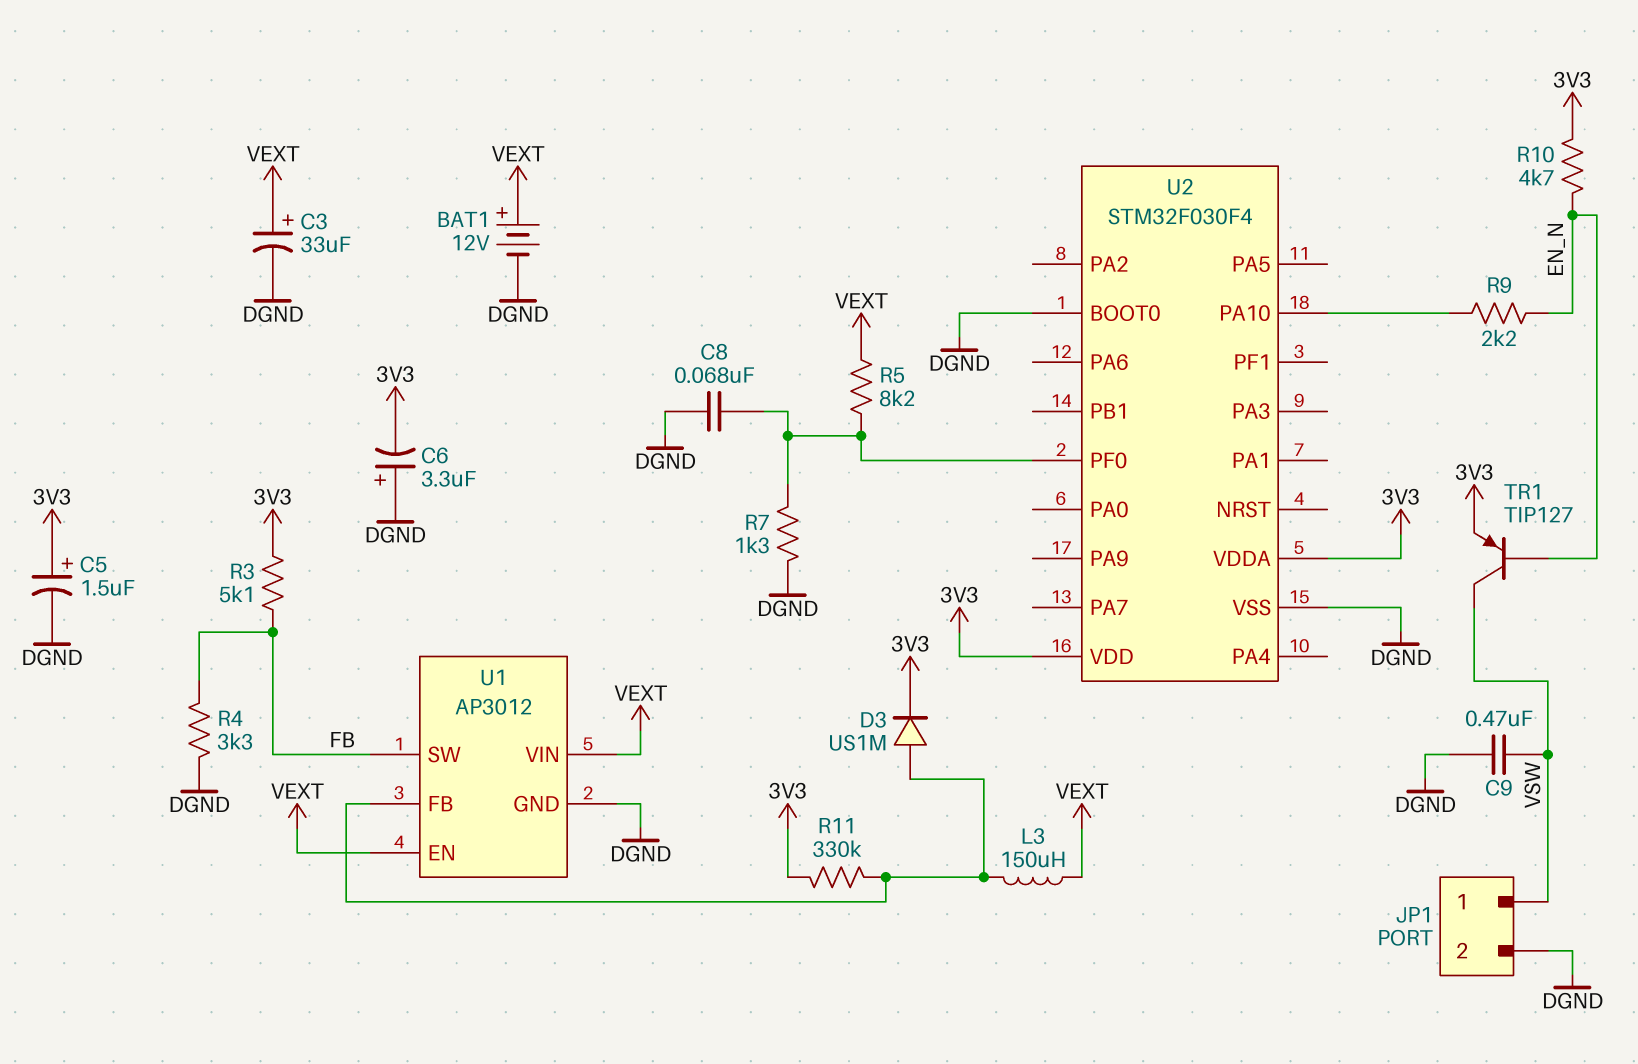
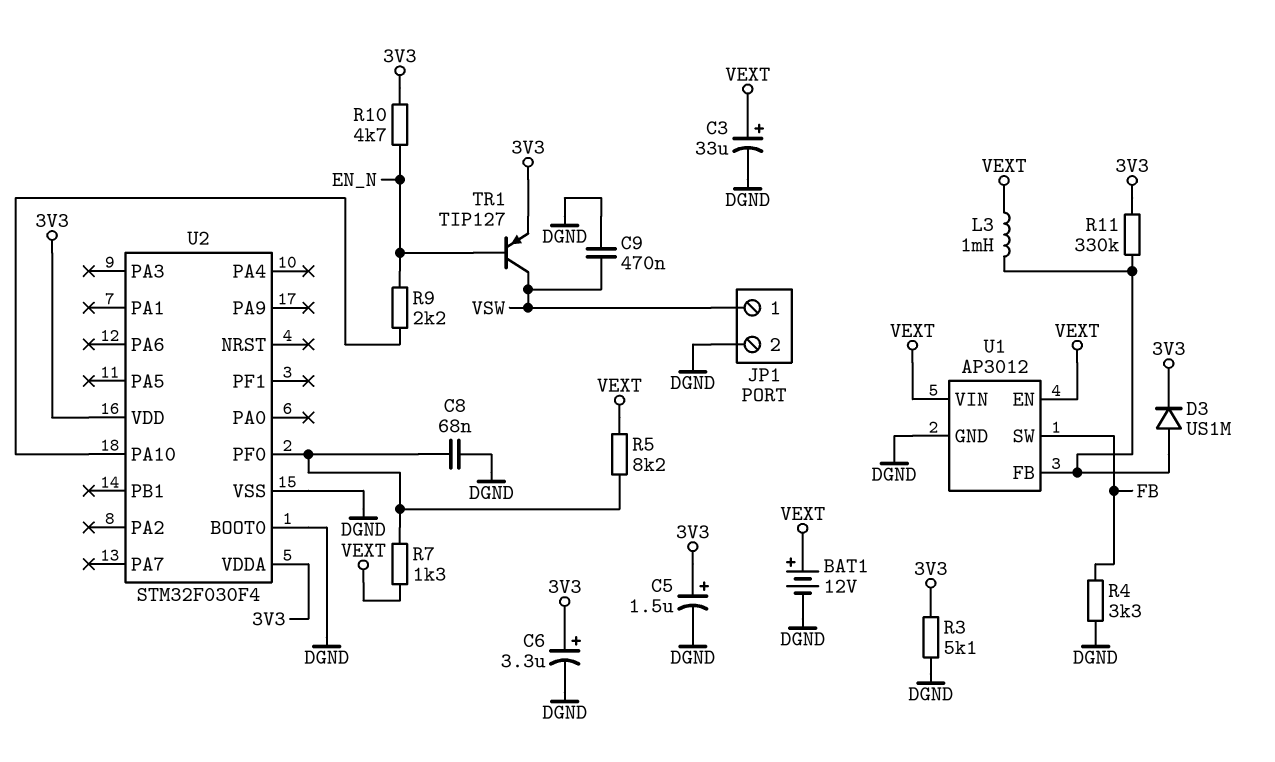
C6: 3.3uF (plus DGND, minus 3V3) -> 3.3uF (plus 3V3, minus DGND)
L3: 150uH (U1/FB, VEXT) -> 1mH (U1/FB, VEXT)
R3: 5.1k (3V3, FB) -> 5.1k (3V3, DGND)
R7: 1.3k (DGND, U2/PF0) -> 1.3k (U2/PF0, VEXT)

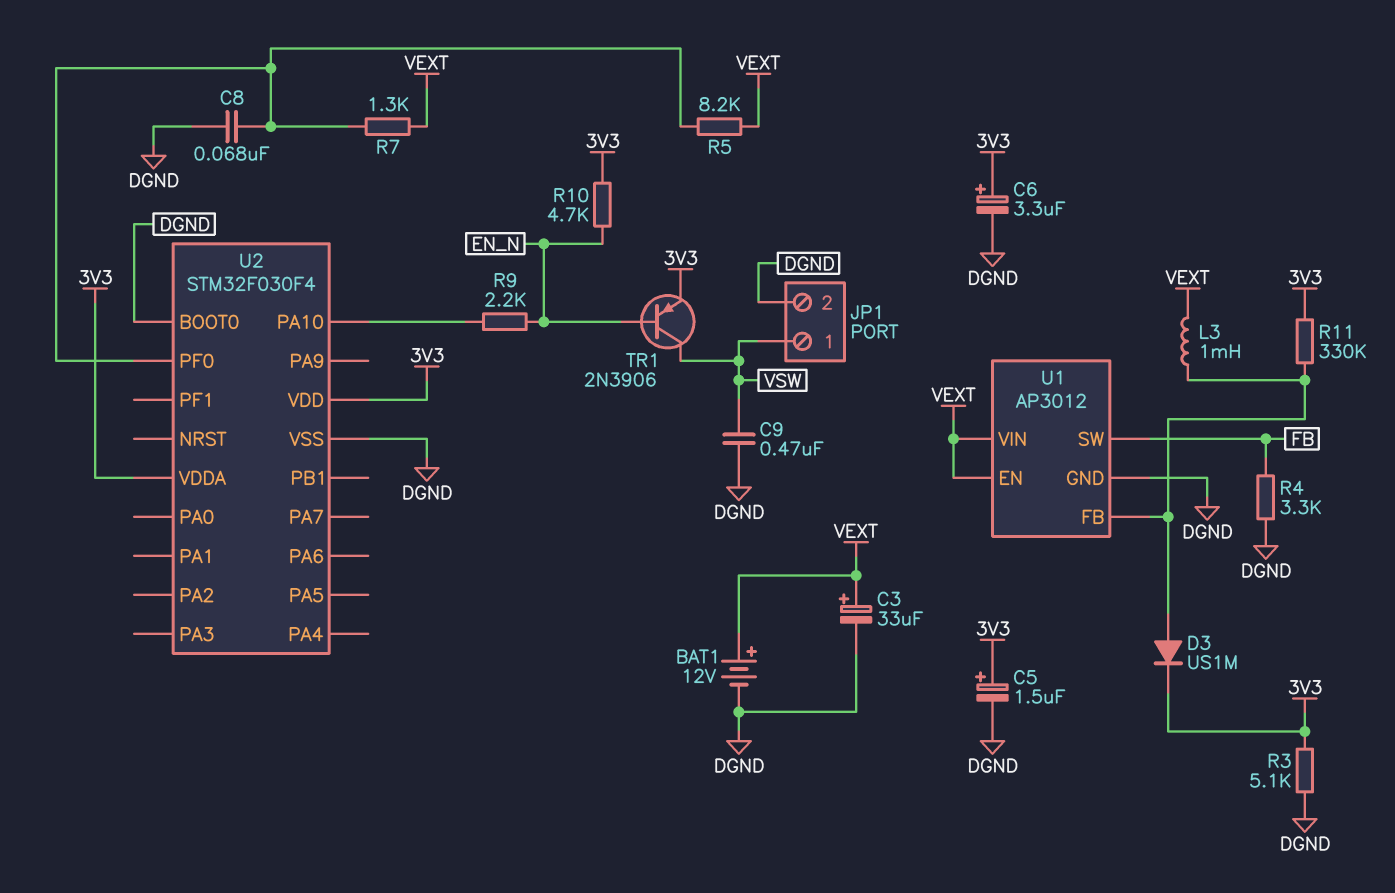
TR1: PNP TIP127 (B EN_N, C VSW, E 3V3) -> PNP 2N3906 (B EN_N, C VSW, E 3V3)

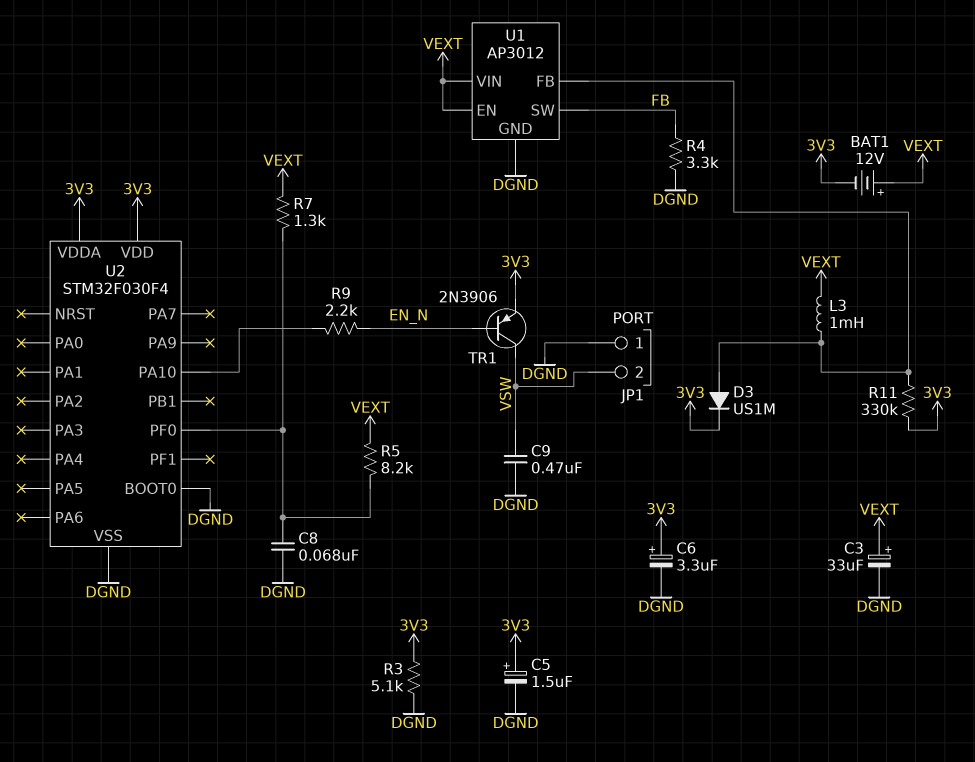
BAT1: 12V (plus VEXT, minus DGND) -> 12V (plus VEXT, minus 3V3)
JP1 pin 1: VSW -> DGND
JP1 pin 2: DGND -> VSW
R10: 4.7k (3V3, EN_N) -> none

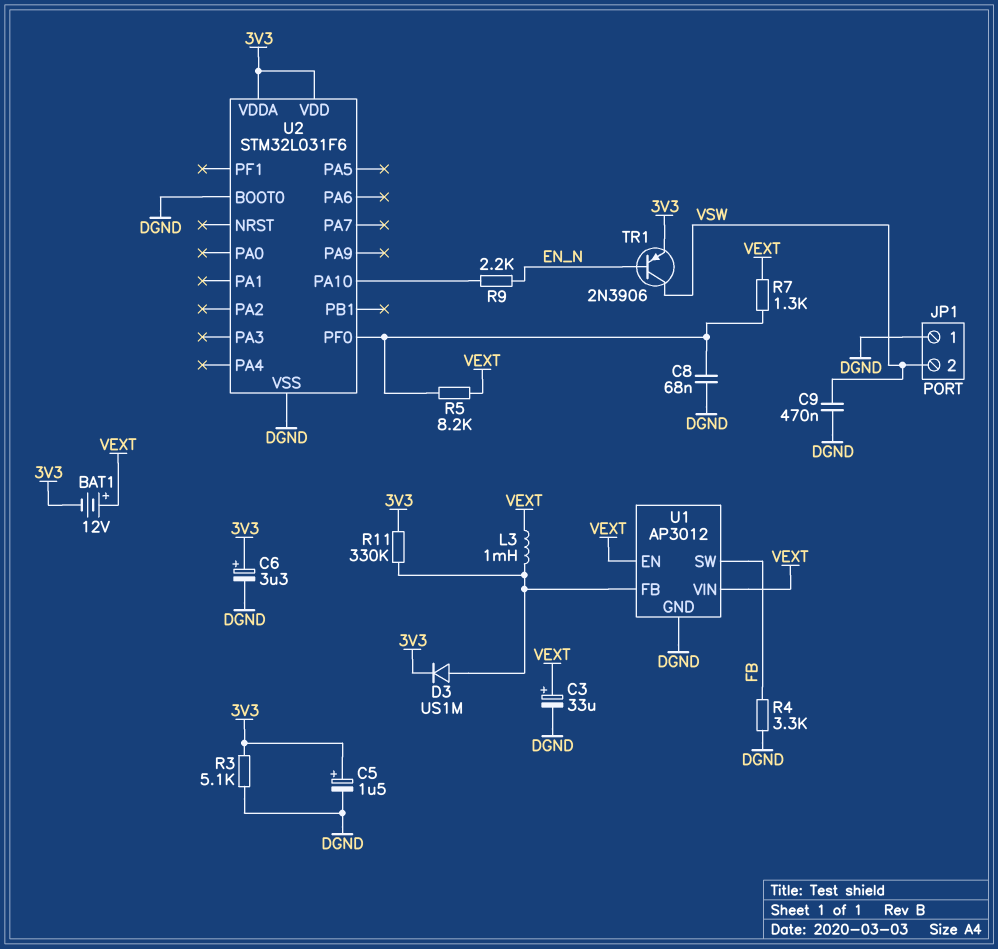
U2: STM32F030F4 -> STM32L031F6

